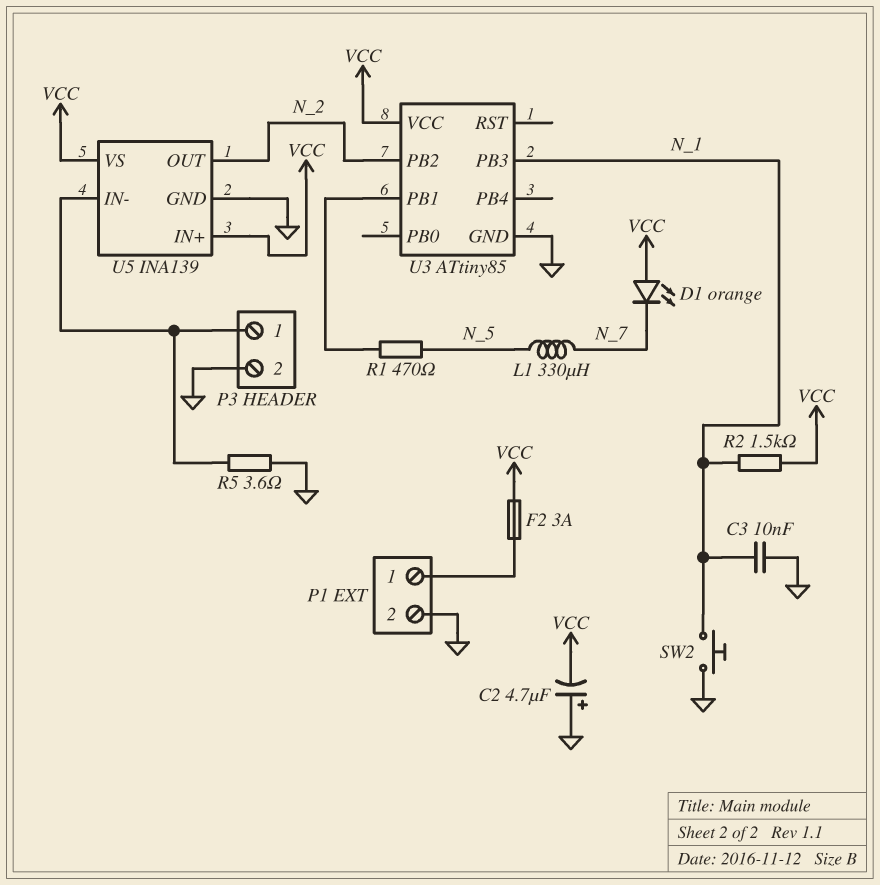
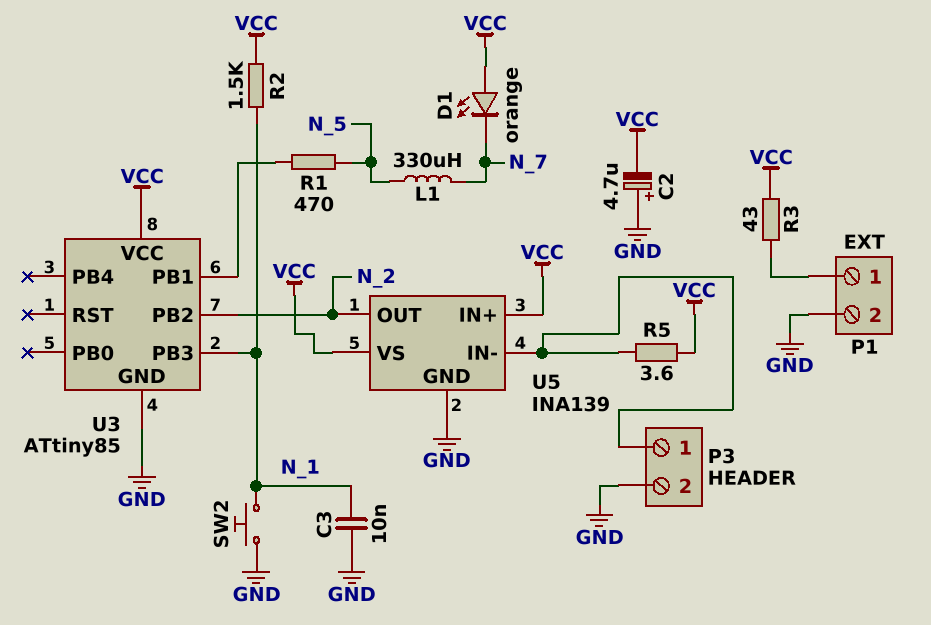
F2: 3A (P1/1, VCC) -> none
R3: none -> 43 (P1/1, VCC)
R5: 3.6 (GND, P3/1) -> 3.6 (P3/1, VCC)

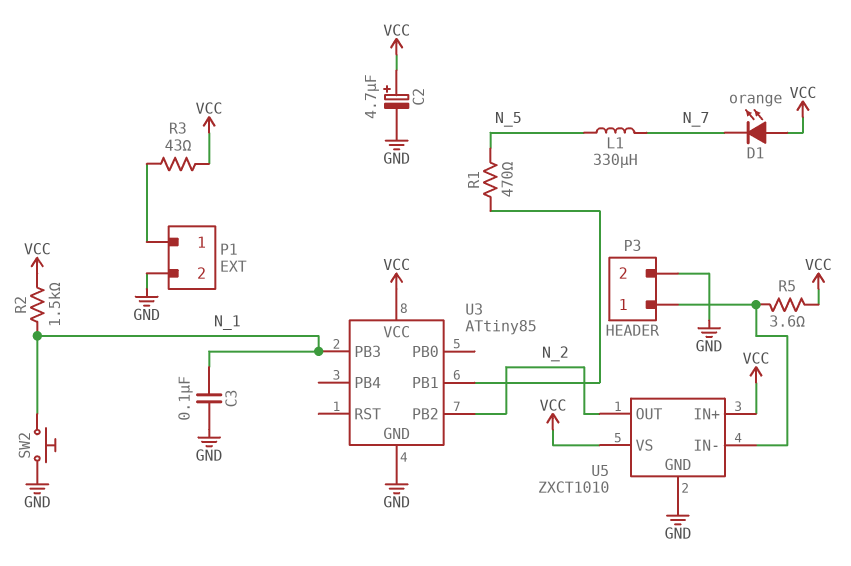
C2: 4.7uF (plus GND, minus VCC) -> 4.7uF (plus VCC, minus GND)
C3: 10nF (GND, N_1) -> 100nF (GND, N_1)
U5: INA139 -> ZXCT1010

